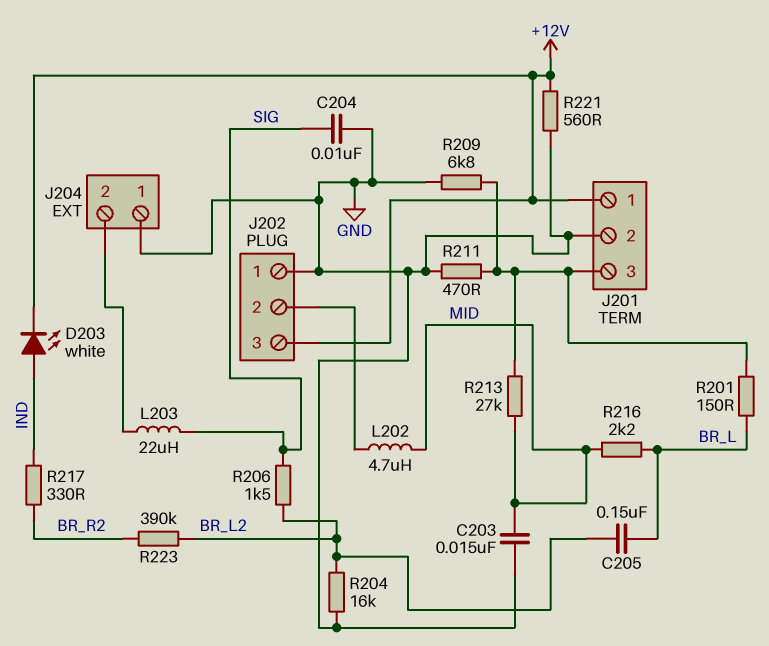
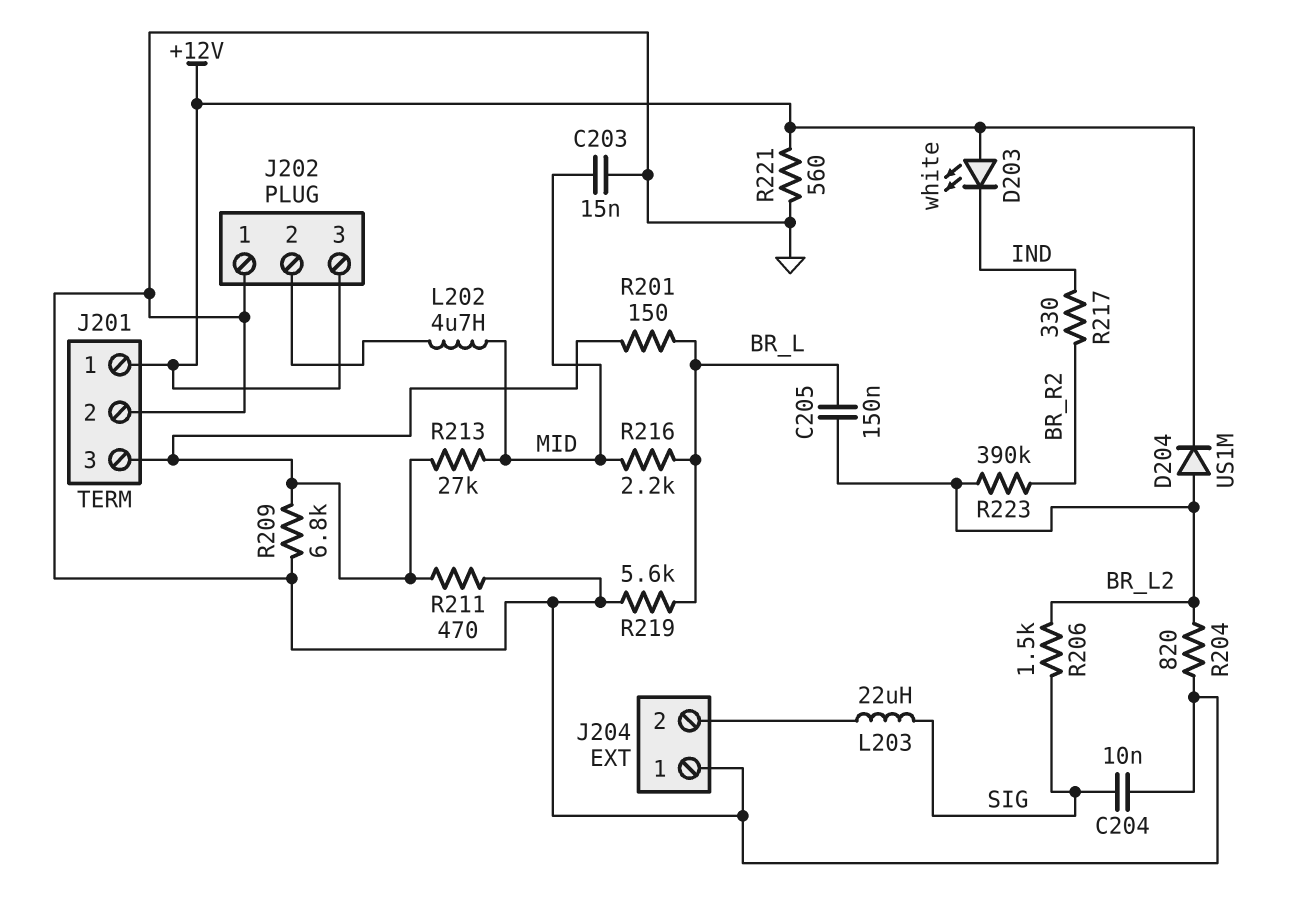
D203: LED white (A IND, K +12V) -> LED white (A +12V, K IND)
D204: none -> diode US1M (A BR_L2, K +12V)
R204: 16k (BR_L2, GND) -> 820 (BR_L2, GND)
R219: none -> 5.6k (BR_L, GND)

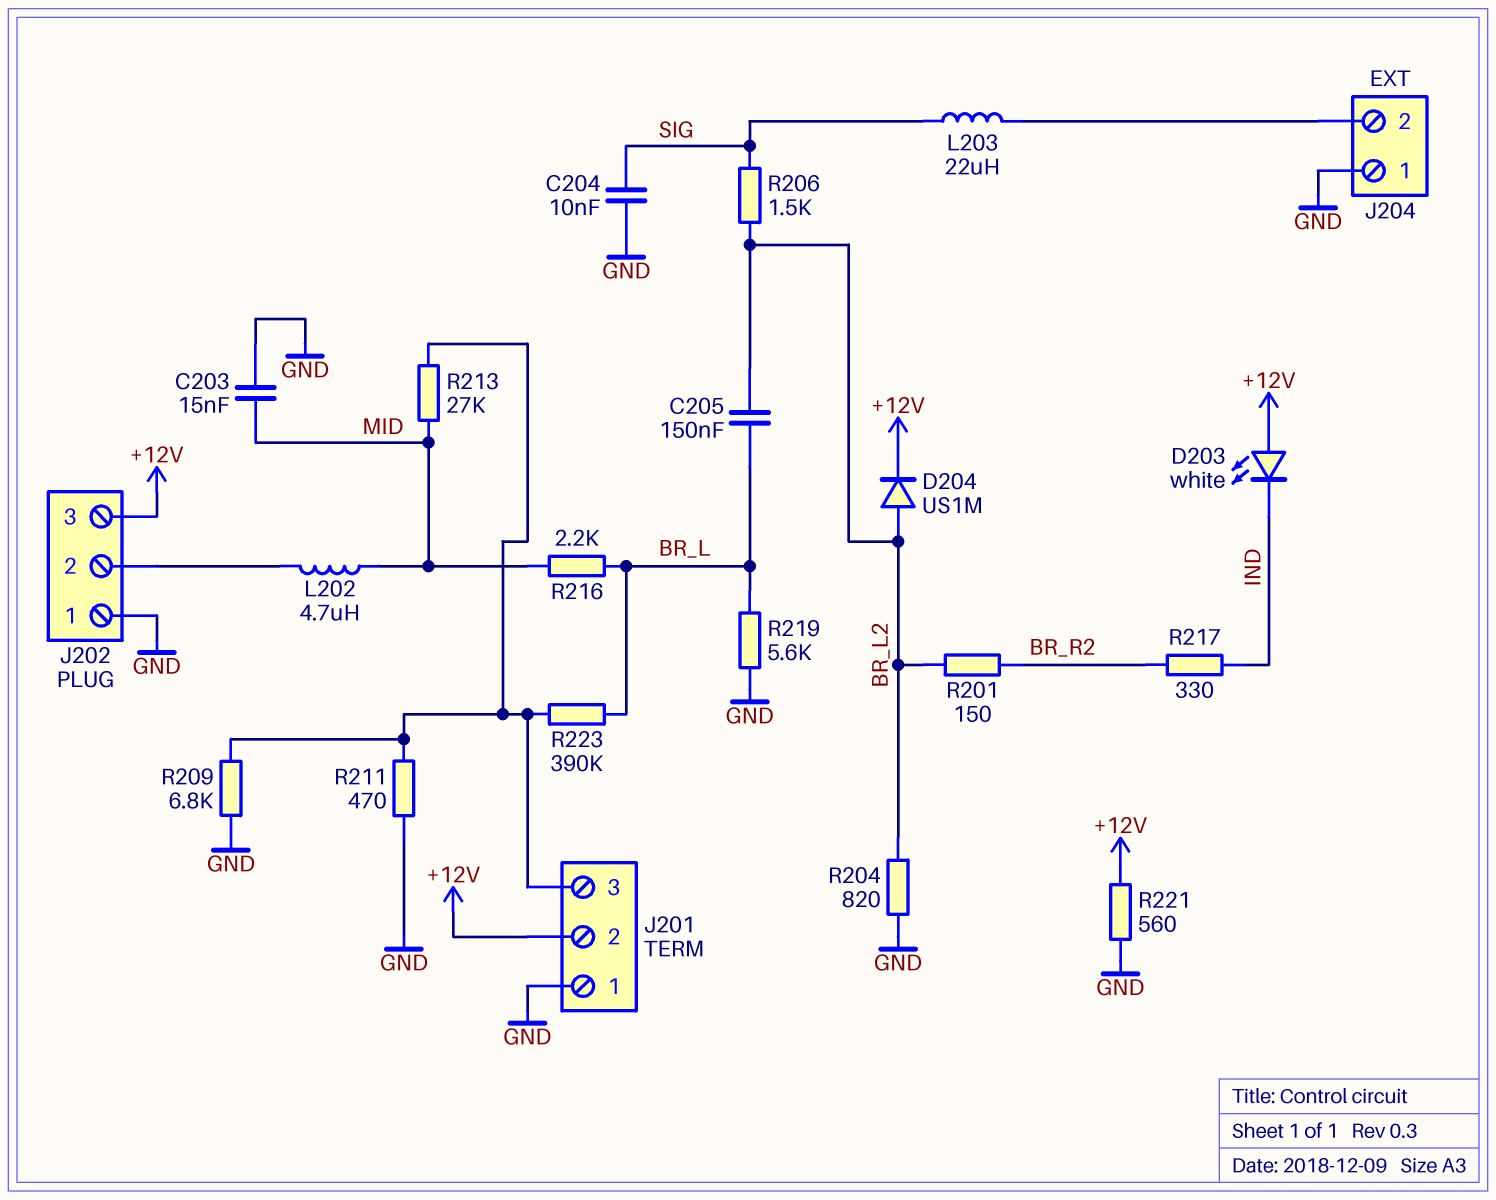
J201 pin 1: +12V -> GND
J201 pin 2: GND -> +12V
R201: 150 (BR_L, J201/3) -> 150 (BR_L2, BR_R2)
R223: 390k (BR_L2, BR_R2) -> 390k (BR_L, J201/3)

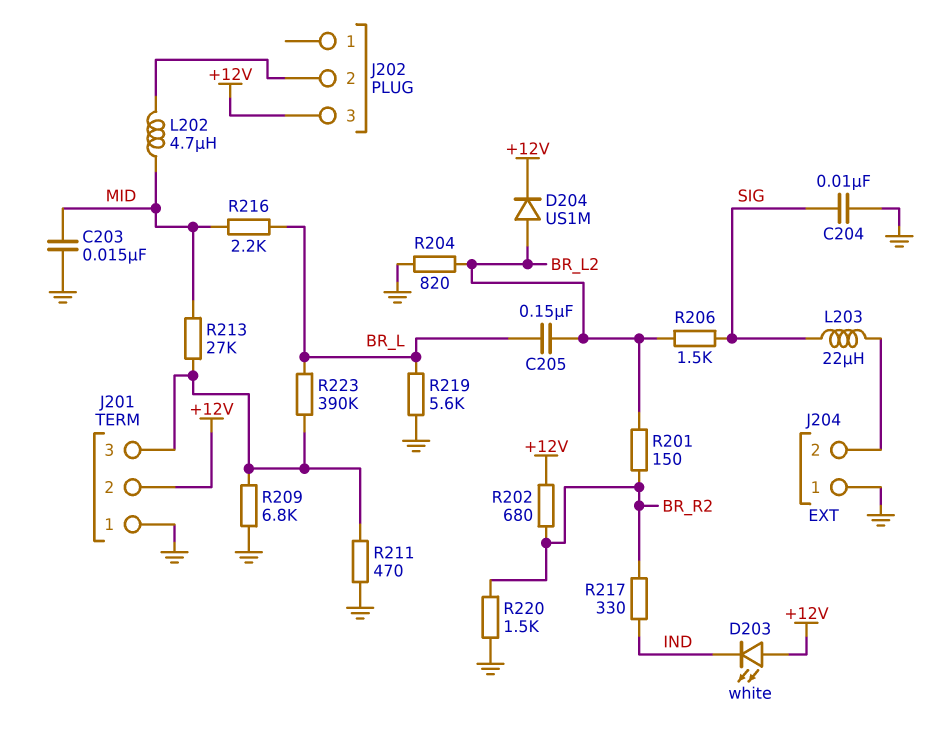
J202 pin 1: GND -> none
R202: none -> 680 (+12V, BR_R2)
R220: none -> 1.5k (BR_R2, GND)
R221: 560 (+12V, GND) -> none

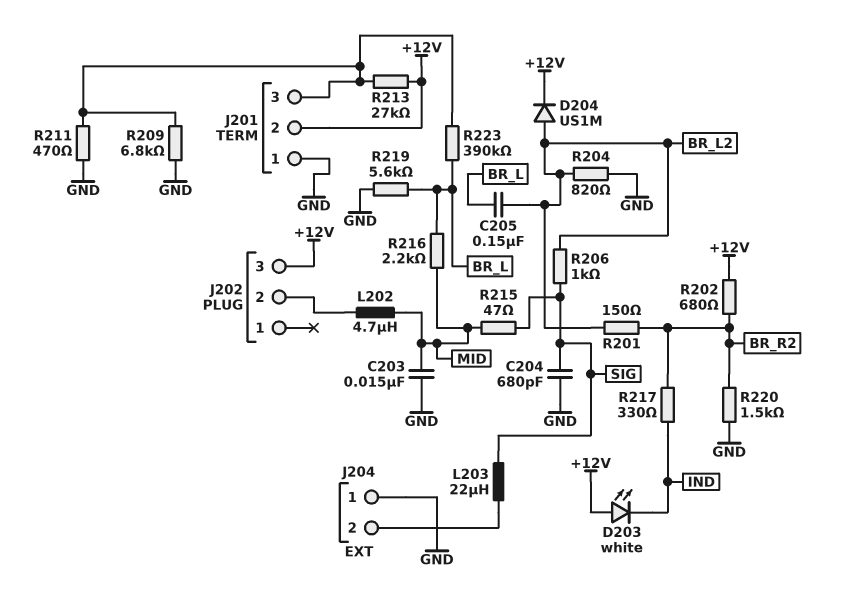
C204: 10nF (GND, SIG) -> 680pF (GND, SIG)
R206: 1.5k (BR_L2, SIG) -> 1k (BR_L2, SIG)
R213: 27k (J201/3, MID) -> 27k (+12V, J201/3)
R215: none -> 47 (MID, SIG)

